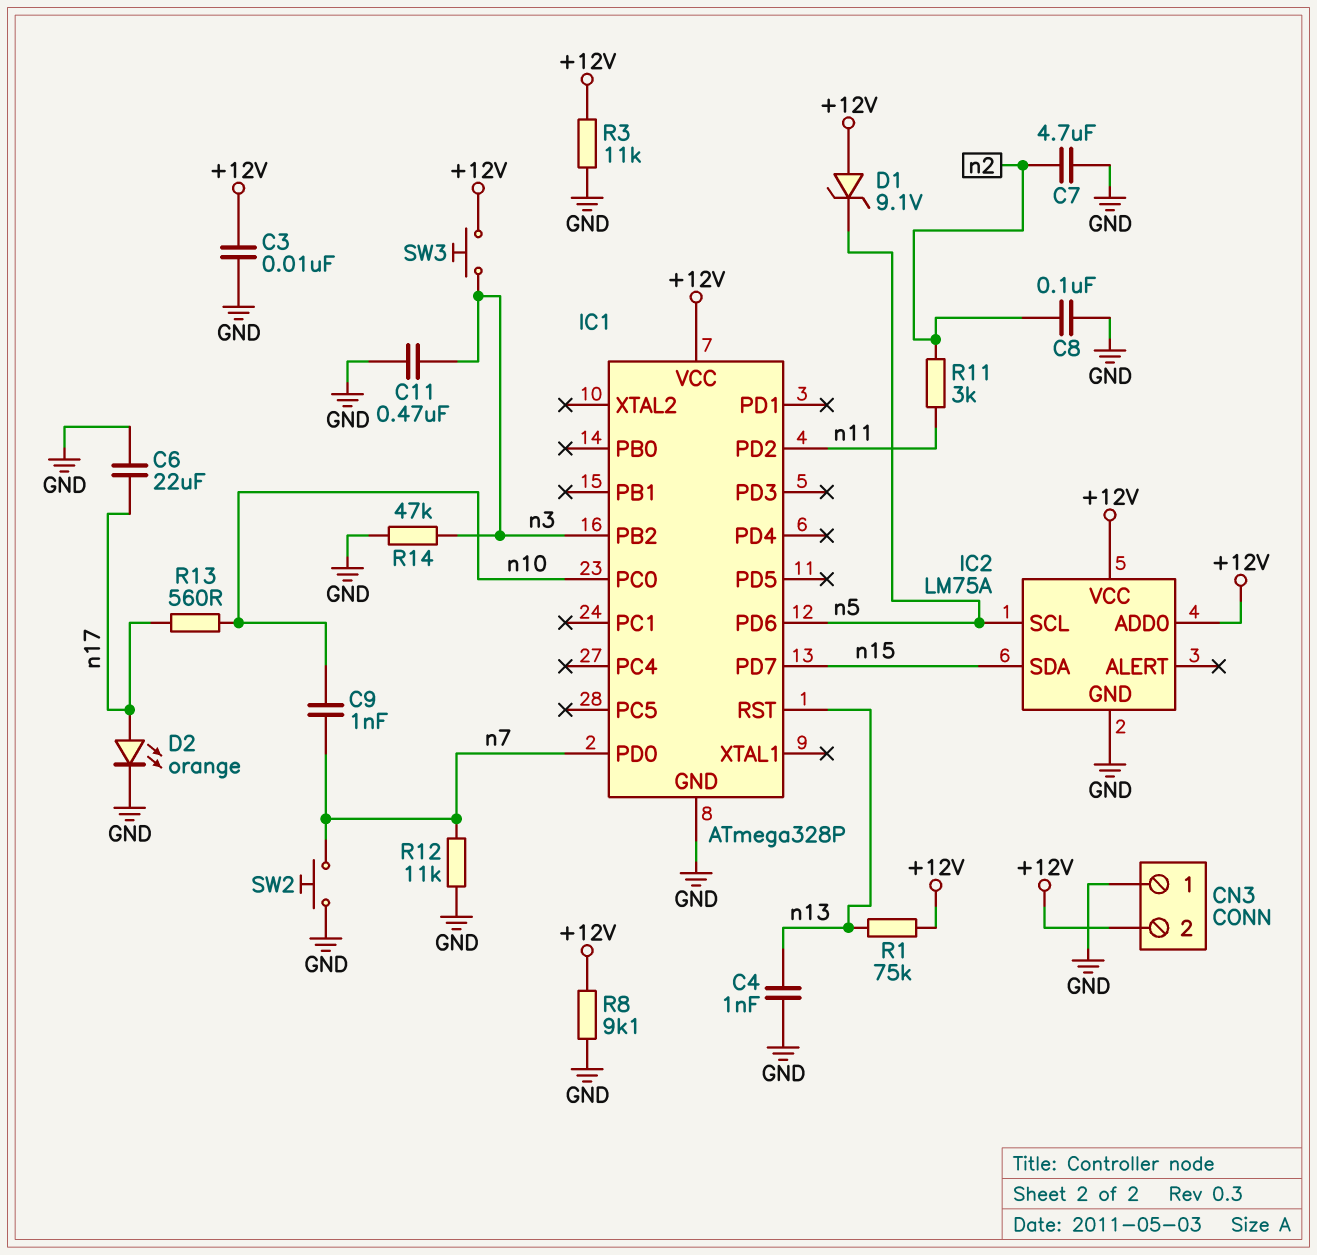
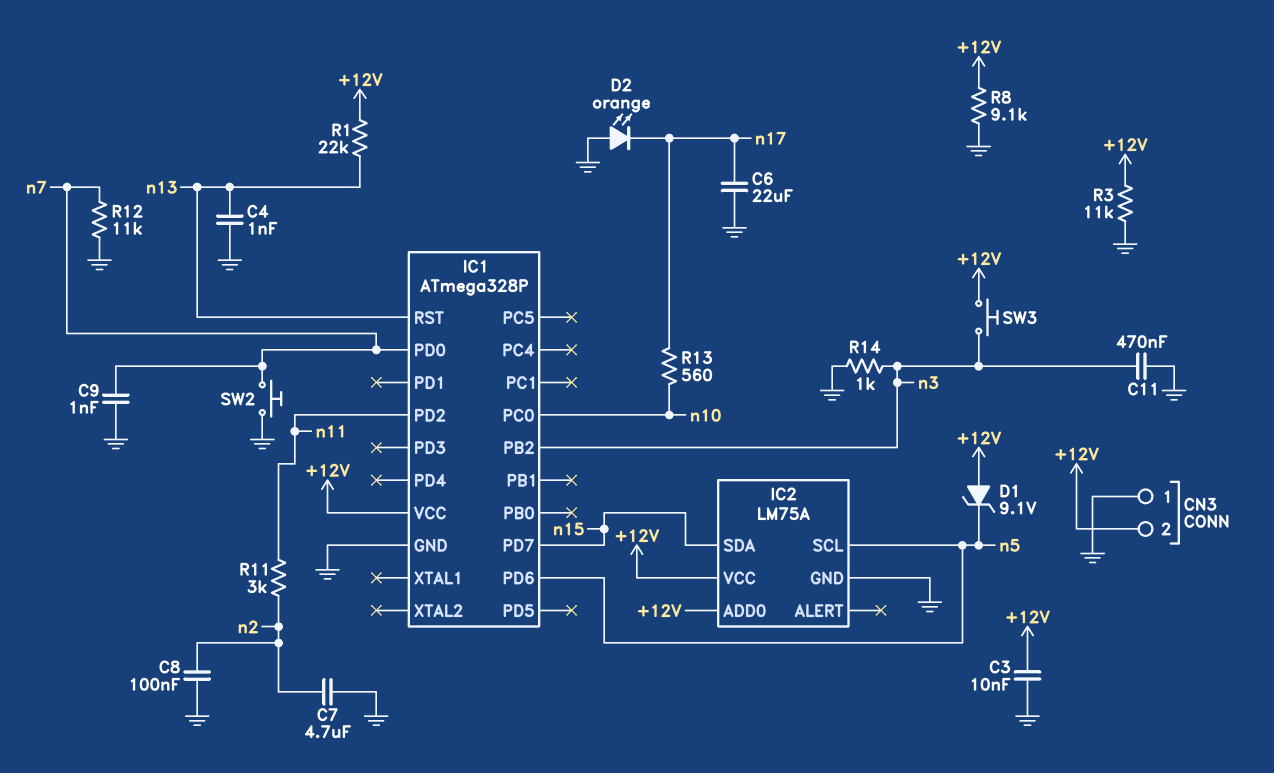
C9: 1nF (n7, n10) -> 1nF (GND, n7)
D2: LED orange (A n17, K GND) -> LED orange (A GND, K n17)
R1: 75k (+12V, n13) -> 22k (+12V, n13)
R14: 47k (GND, n3) -> 1k (GND, n3)

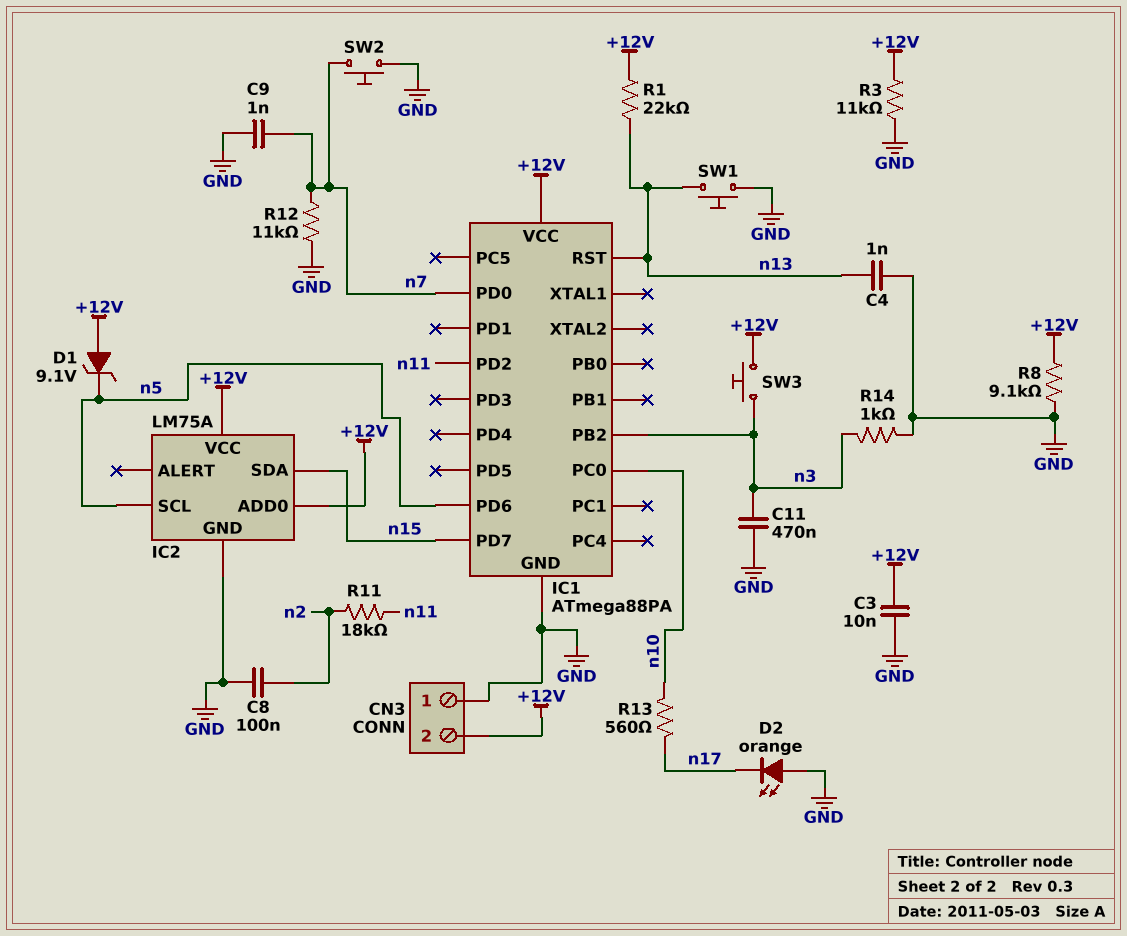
C6: 22uF (GND, n17) -> none
C7: 4.7uF (GND, n2) -> none
IC1: ATmega328P -> ATmega88PA
R11: 3k (n2, n11) -> 18k (n2, n11)
SW1: none -> button (GND, n13)

